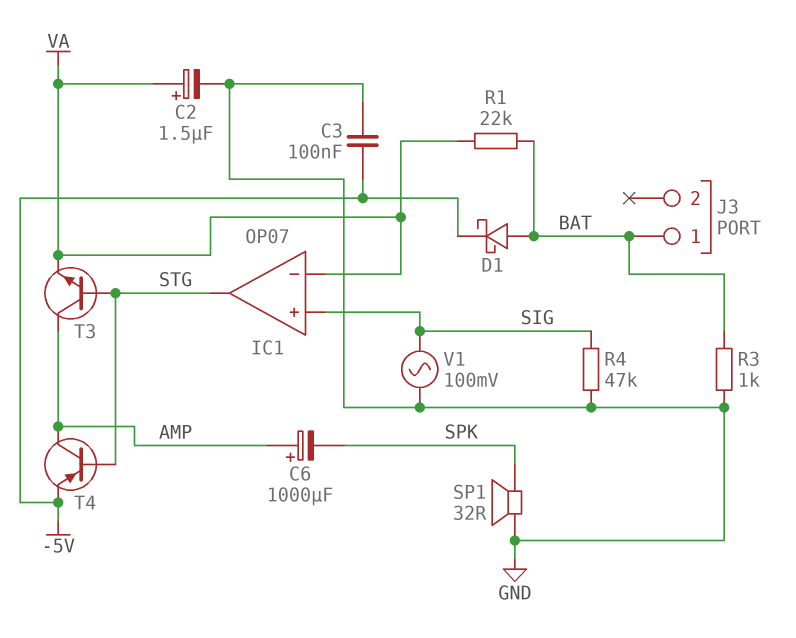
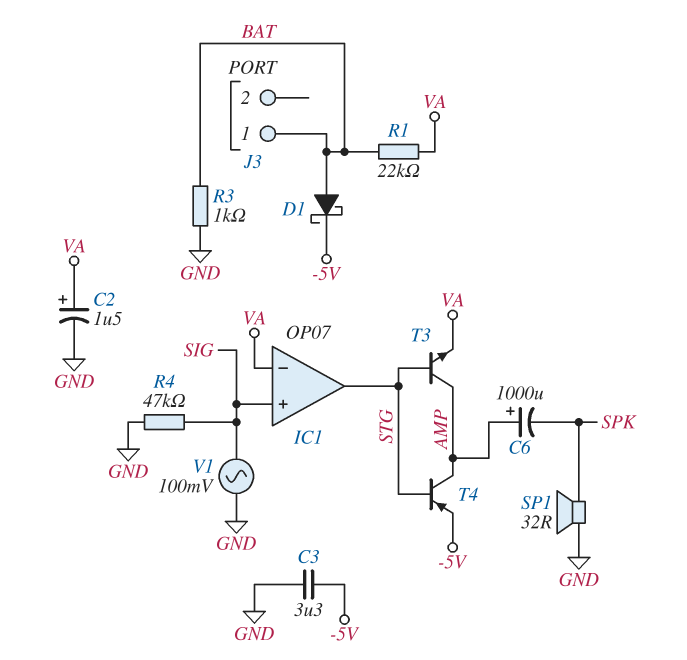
C3: 100nF (-5V, GND) -> 3.3uF (-5V, GND)

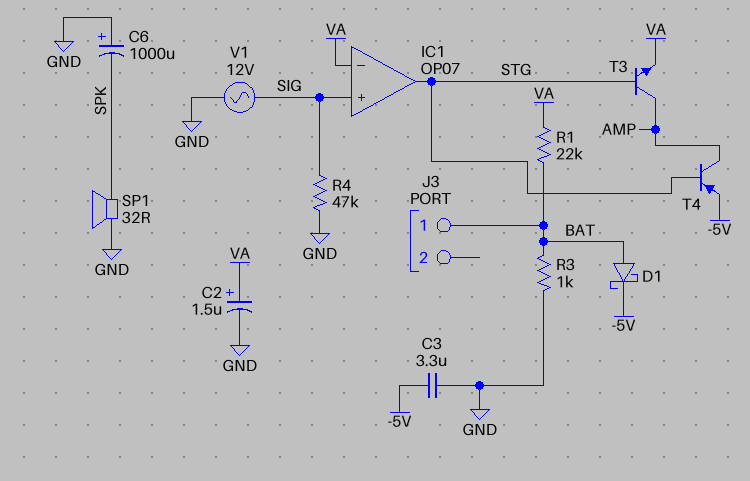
C6: 1000uF (plus AMP, minus SPK) -> 1000uF (plus GND, minus SPK)
V1: AC 100mV (GND, SIG) -> AC 12V (GND, SIG)

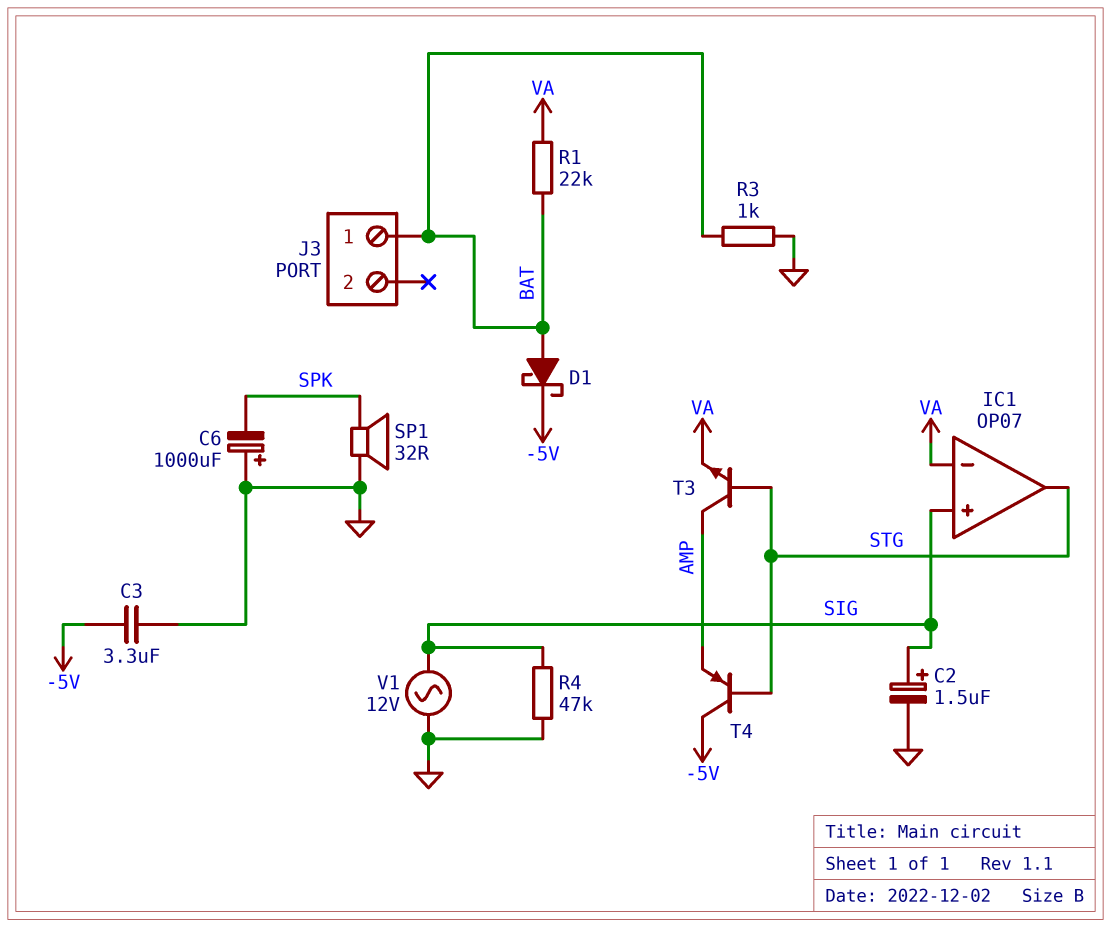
C2: 1.5uF (plus VA, minus GND) -> 1.5uF (plus SIG, minus GND)
T4: PNP (B STG, C AMP, E -5V) -> PNP (B STG, C -5V, E AMP)

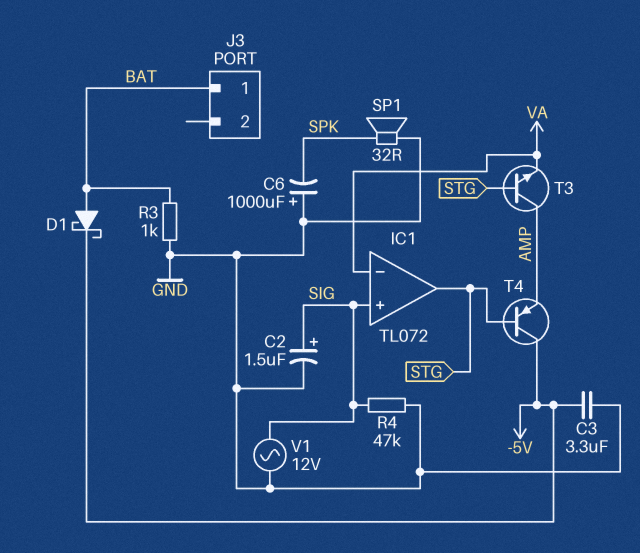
IC1: OP07 -> TL072
R1: 22k (BAT, VA) -> none

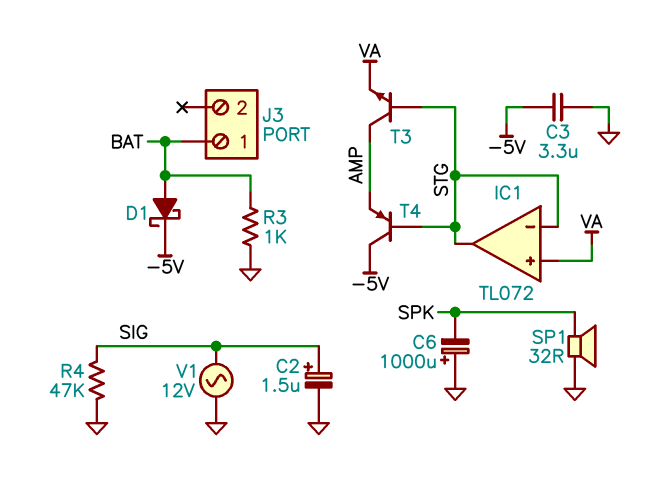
IC1 pin in+: SIG -> VA
IC1 pin in-: VA -> STG

